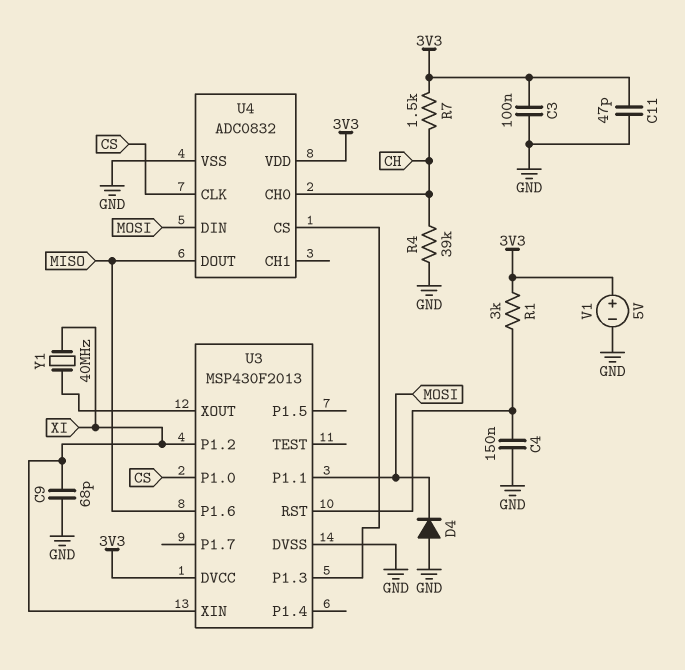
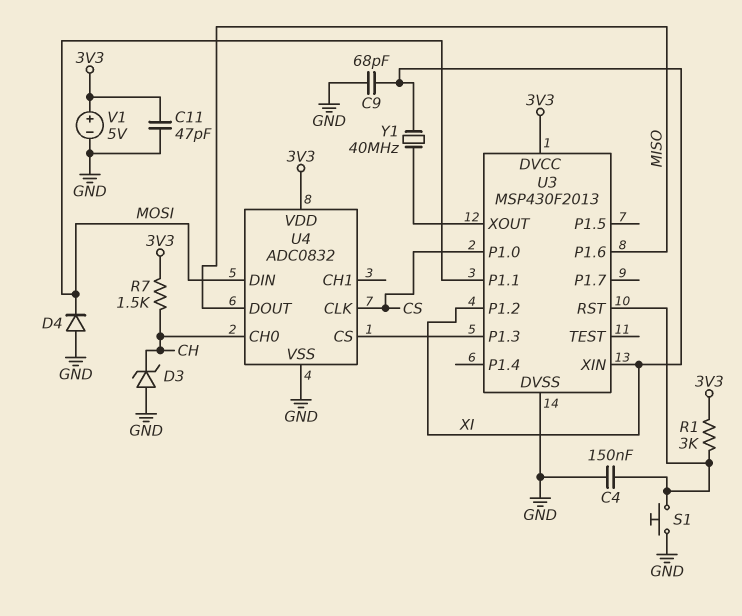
C3: 100nF (3V3, GND) -> none
D3: none -> zener (A GND, K CH)
R4: 39k (CH, GND) -> none
S1: none -> button (GND, U3/RST)

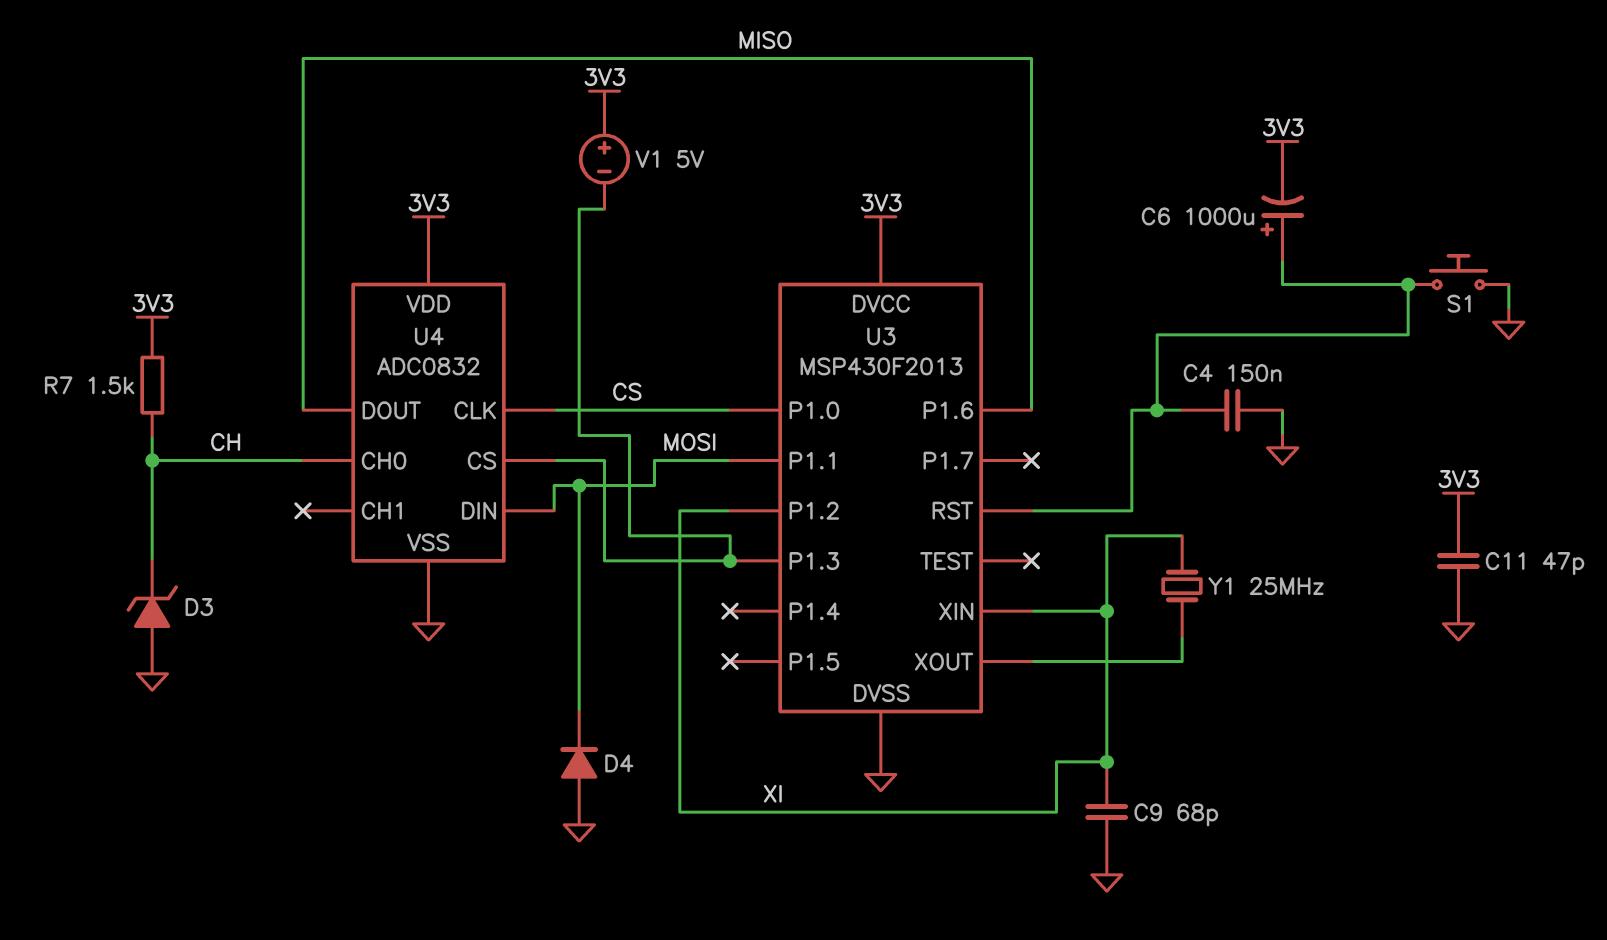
C6: none -> 1000uF (plus U3/RST, minus 3V3)
R1: 3k (3V3, U3/RST) -> none
V1: 5V (plus 3V3, minus GND) -> 5V (plus 3V3, minus U3/P1.3)
Y1: 40MHz (U3/XOUT, XI) -> 25MHz (U3/XOUT, XI)

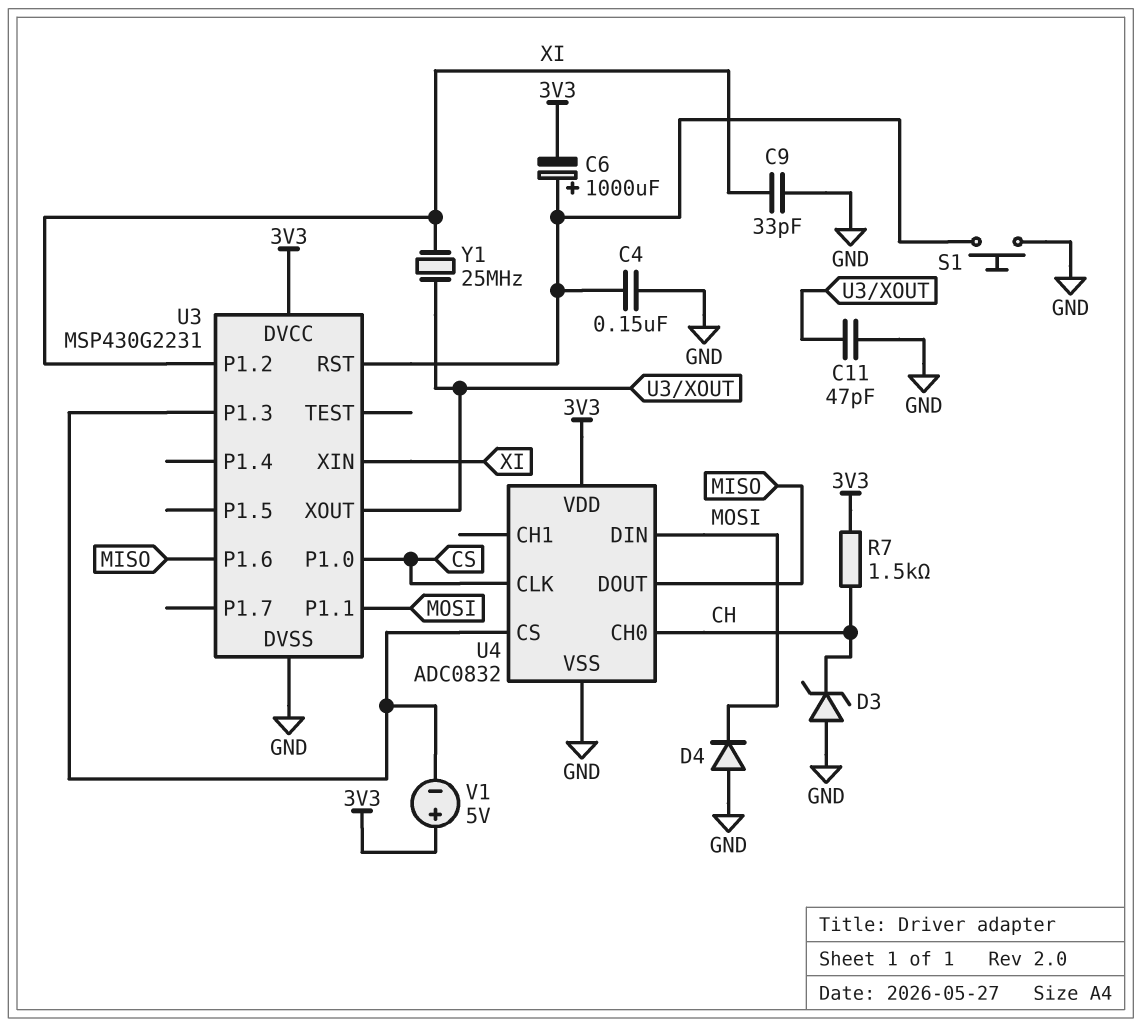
C9: 68pF (GND, XI) -> 33pF (GND, XI)
C11: 47pF (3V3, GND) -> 47pF (GND, U3/XOUT)
U3: MSP430F2013 -> MSP430G2231

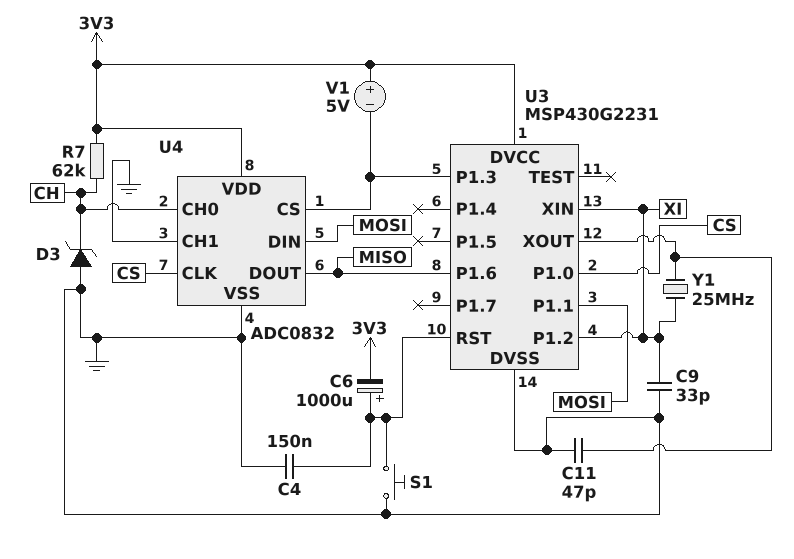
D4: diode (A GND, K MOSI) -> none
R7: 1.5k (3V3, CH) -> 62k (3V3, CH)
U4 pin CH1: none -> GND

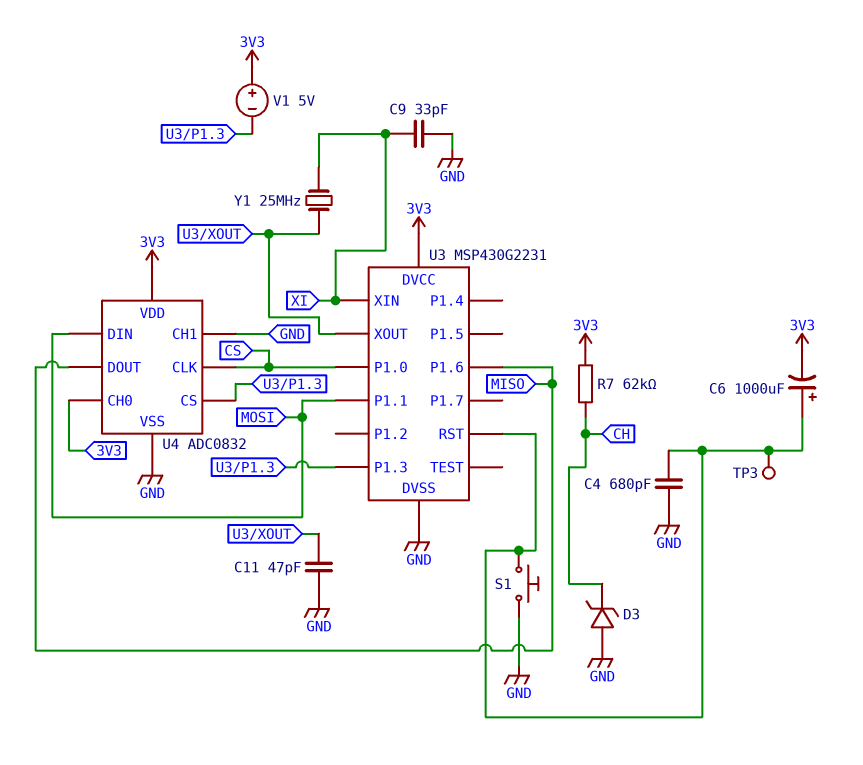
C4: 150nF (GND, U3/RST) -> 680pF (GND, U3/RST)
TP3: none -> test point (U3/RST)
U3 pin P1.2: XI -> none
U4 pin CH0: CH -> 3V3

